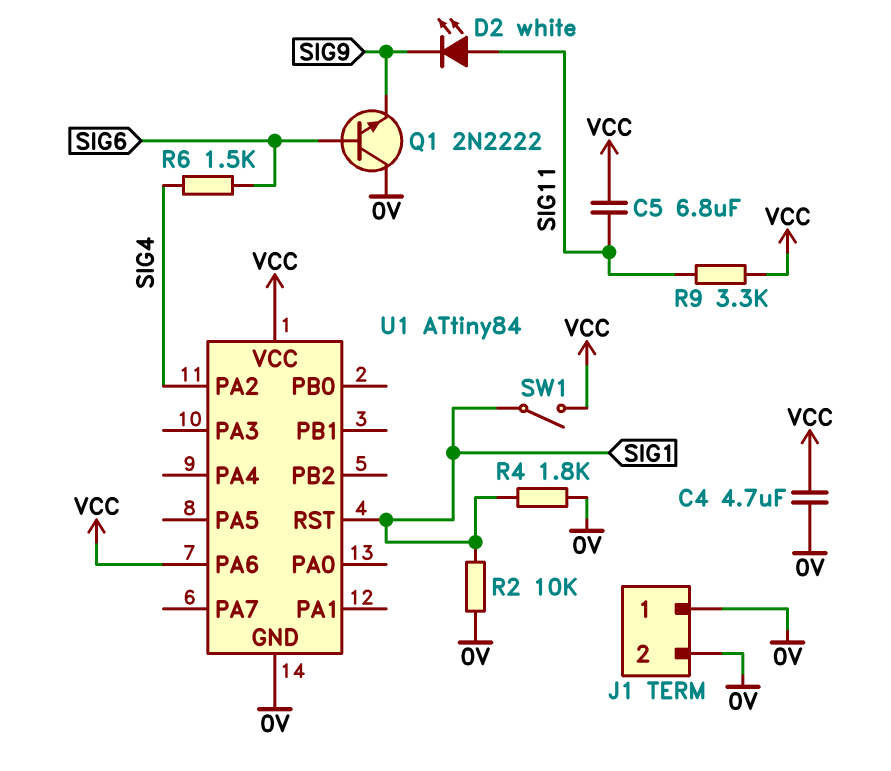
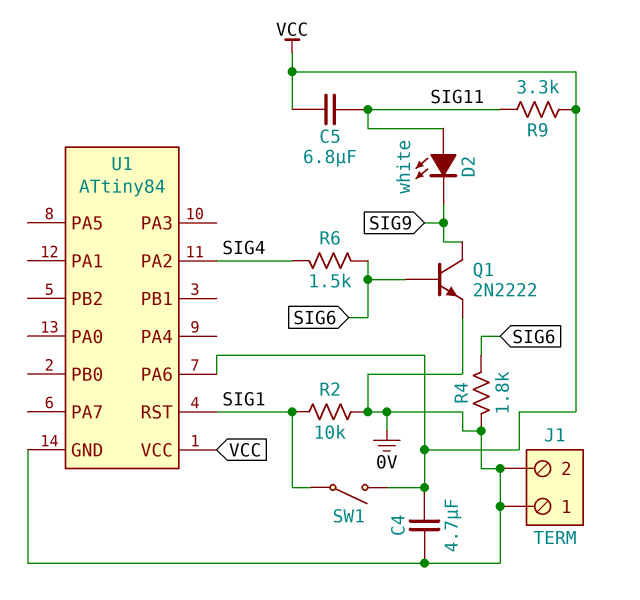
Q1: NPN 2N2222 (B SIG6, C 0V, E SIG9) -> NPN 2N2222 (B SIG6, C SIG9, E 0V)
R4: 1.8k (0V, SIG1) -> 1.8k (0V, SIG6)

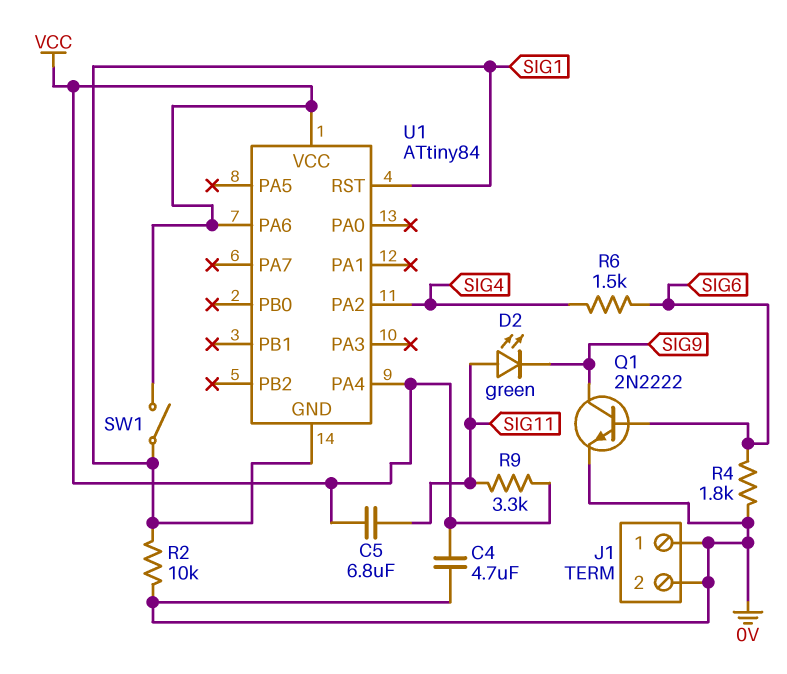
D2: LED white (A SIG11, K SIG9) -> LED green (A SIG11, K SIG9)
U1 pin GND: 0V -> SIG1
U1 pin PA4: none -> VCC

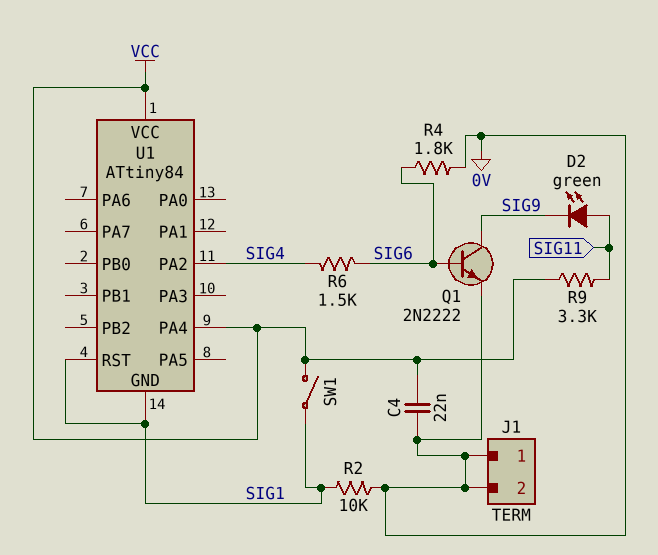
C4: 4.7uF (0V, VCC) -> 22nF (0V, VCC)
C5: 6.8uF (SIG11, VCC) -> none
U1 pin PA6: VCC -> none

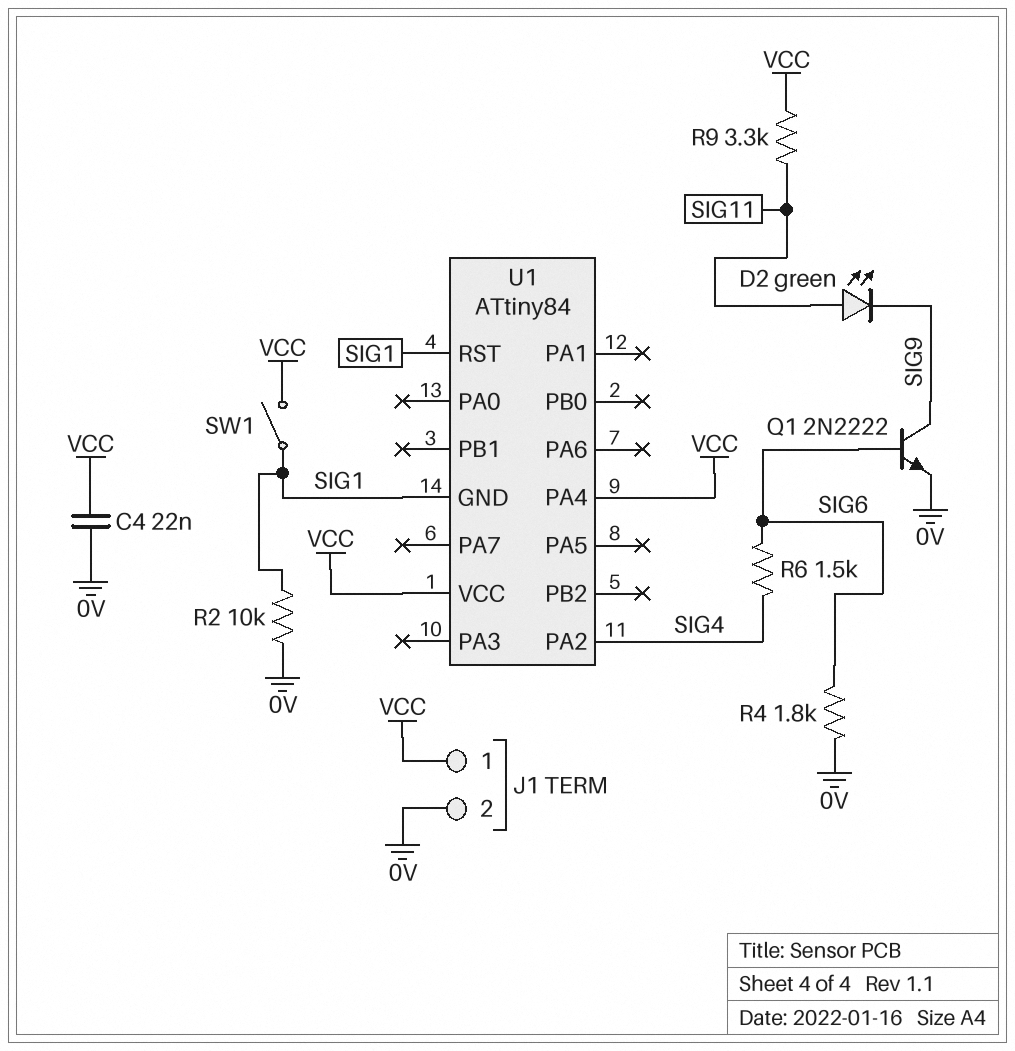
J1 pin 1: 0V -> VCC

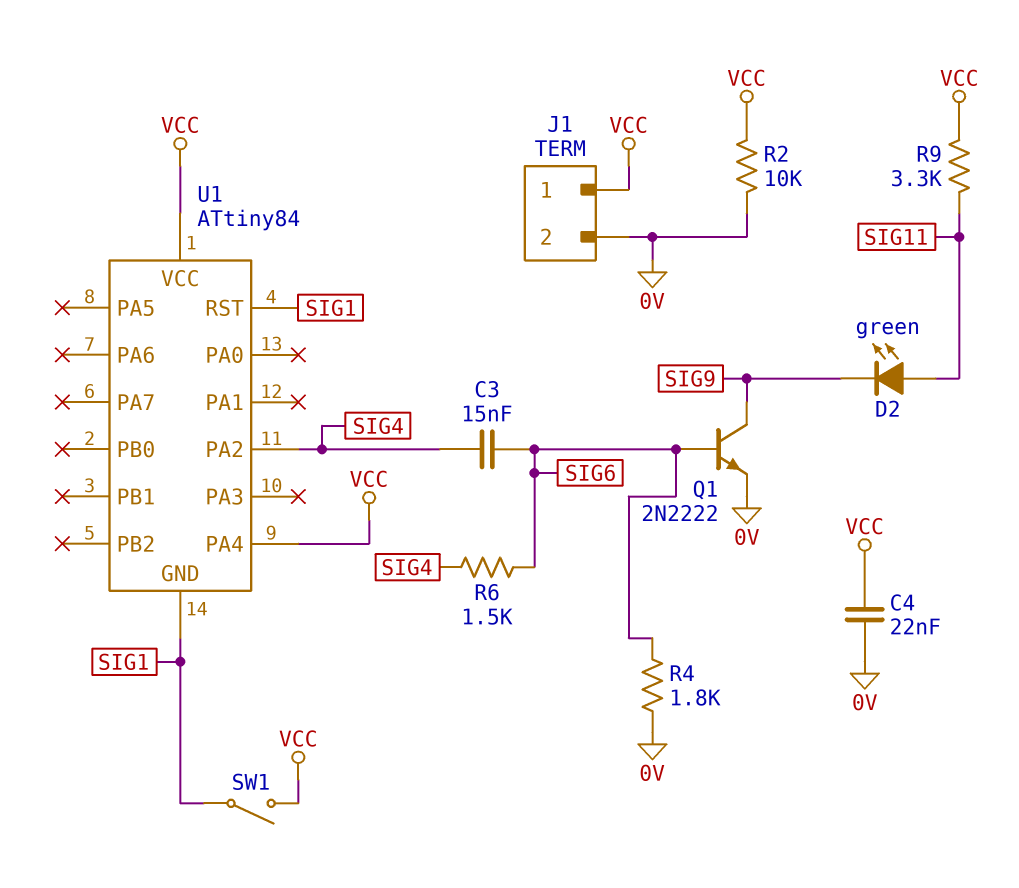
C3: none -> 15nF (SIG4, SIG6)
R2: 10k (0V, SIG1) -> 10k (0V, VCC)

